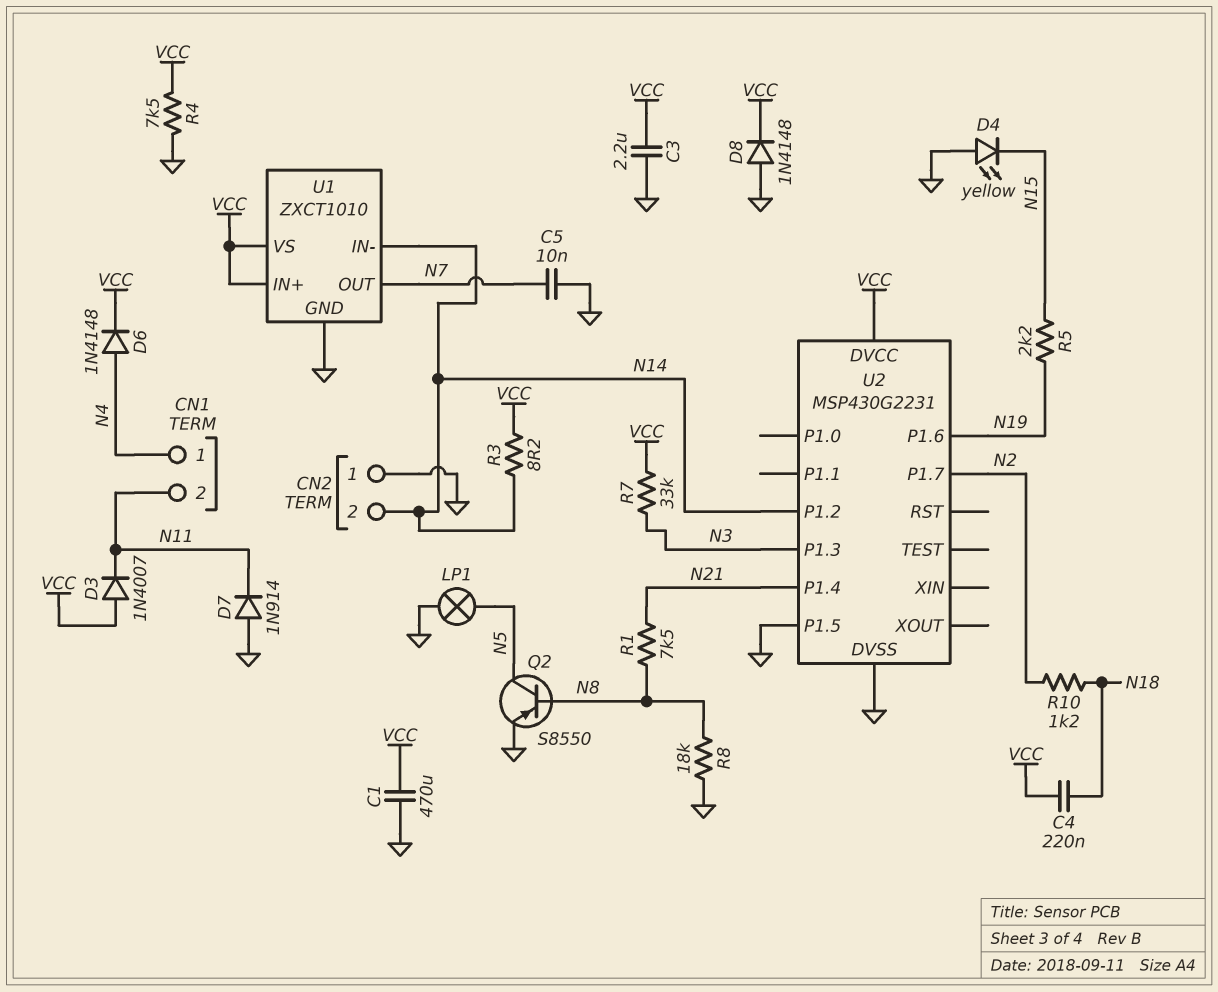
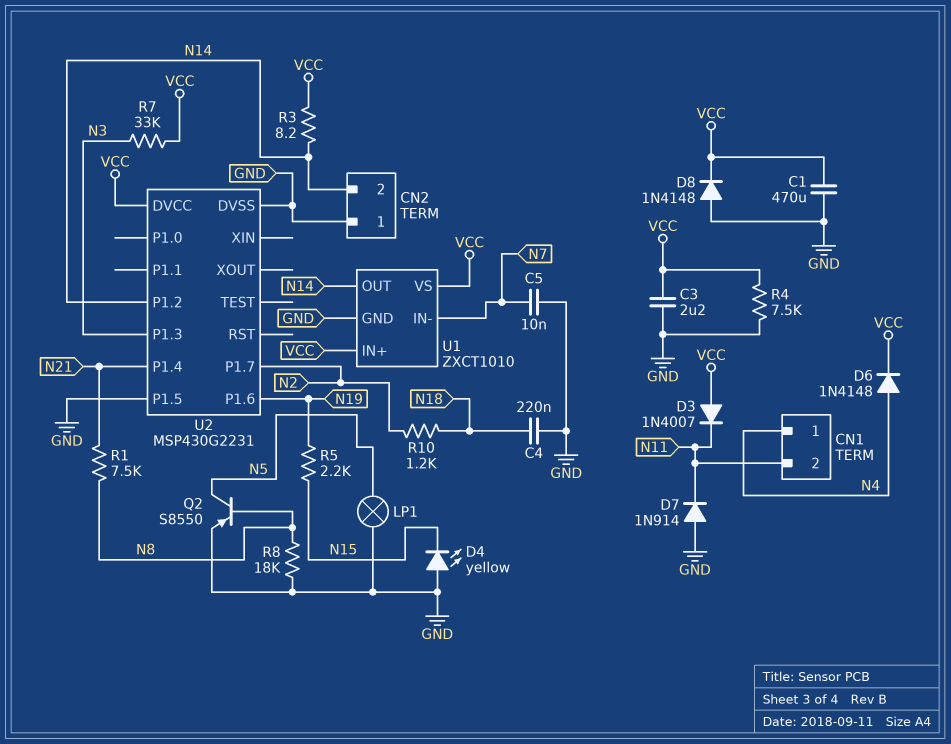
C4: 220nF (N18, VCC) -> 220nF (GND, N18)
U1 pin IN-: N14 -> N7
U1 pin OUT: N7 -> N14

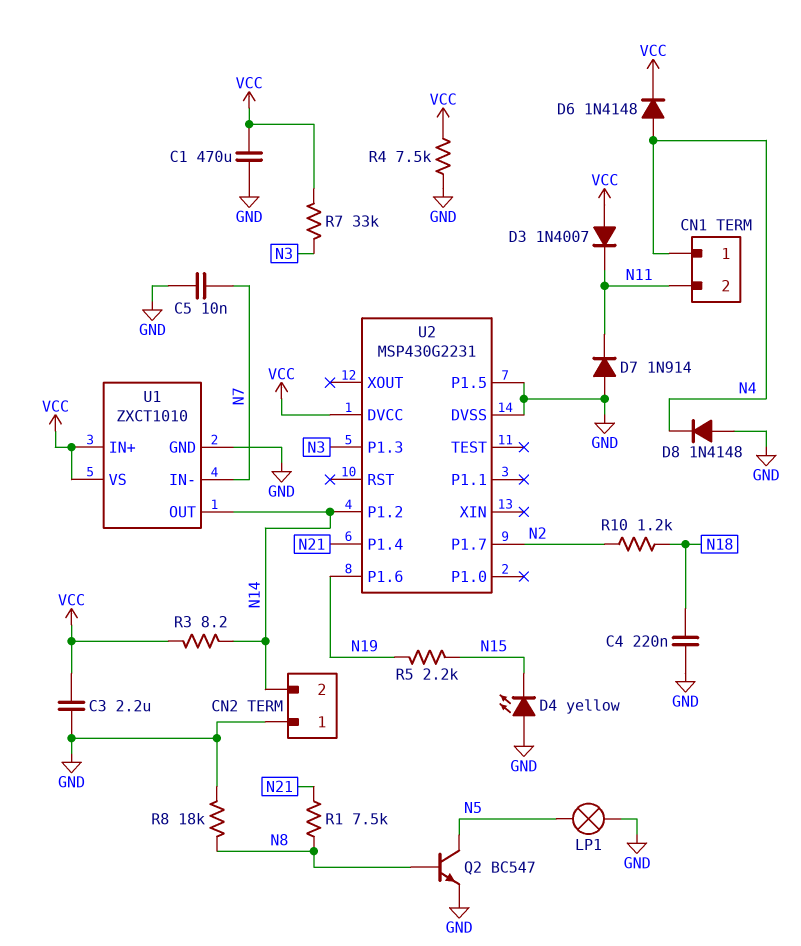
D8: diode 1N4148 (A GND, K VCC) -> diode 1N4148 (A GND, K N4)
Q2: PNP S8550 (B N8, C N5, E GND) -> NPN BC547 (B N8, C N5, E GND)

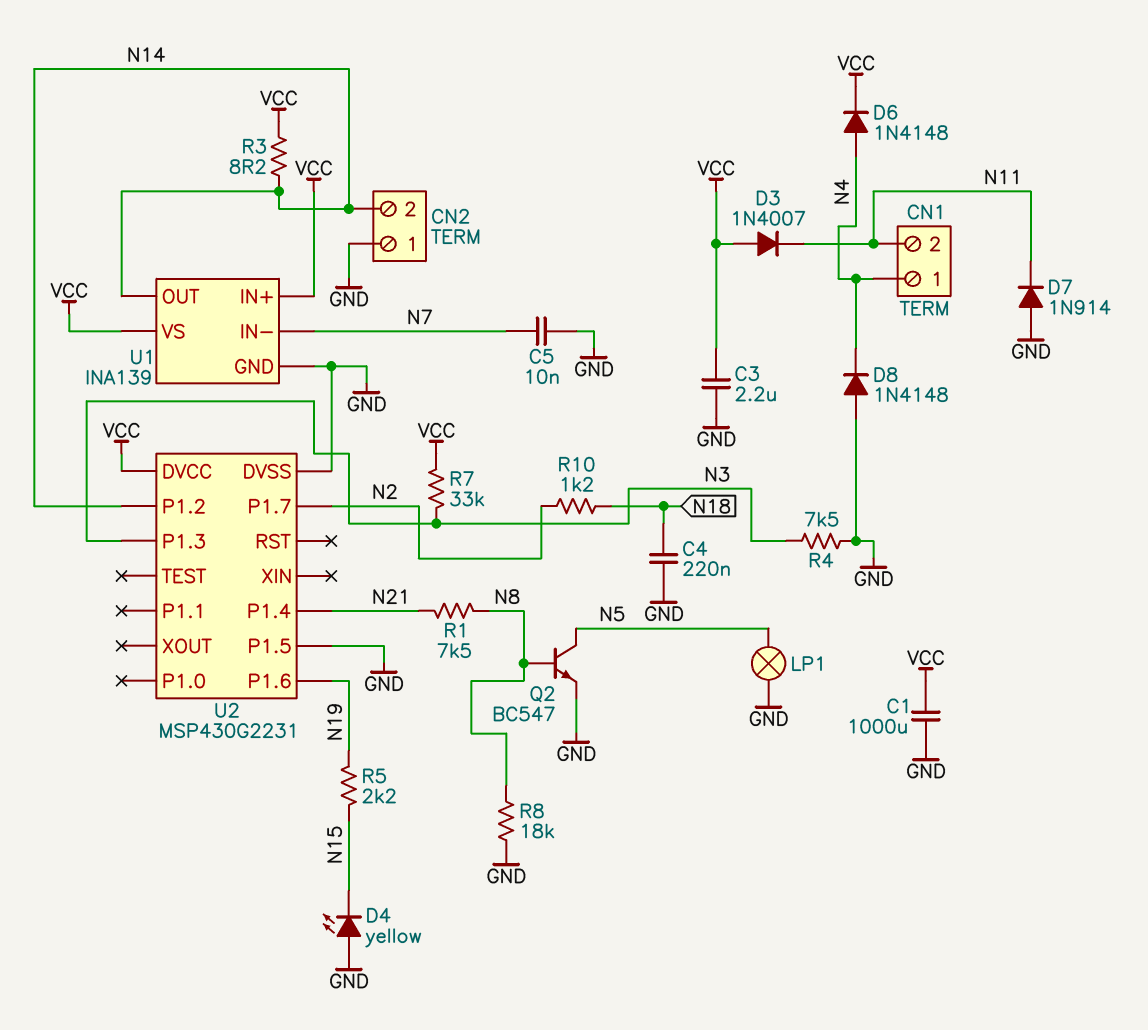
C1: 470uF (GND, VCC) -> 1000uF (GND, VCC)
R4: 7.5k (GND, VCC) -> 7.5k (GND, N3)
U1: ZXCT1010 -> INA139

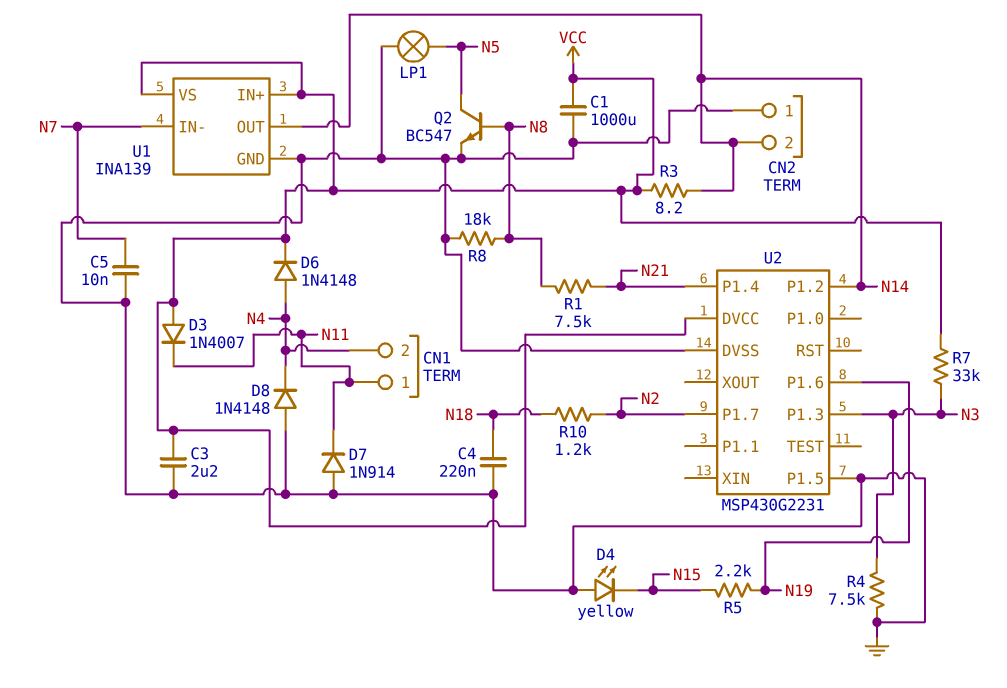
CN1 pin 1: N4 -> N11
CN1 pin 2: N11 -> N4

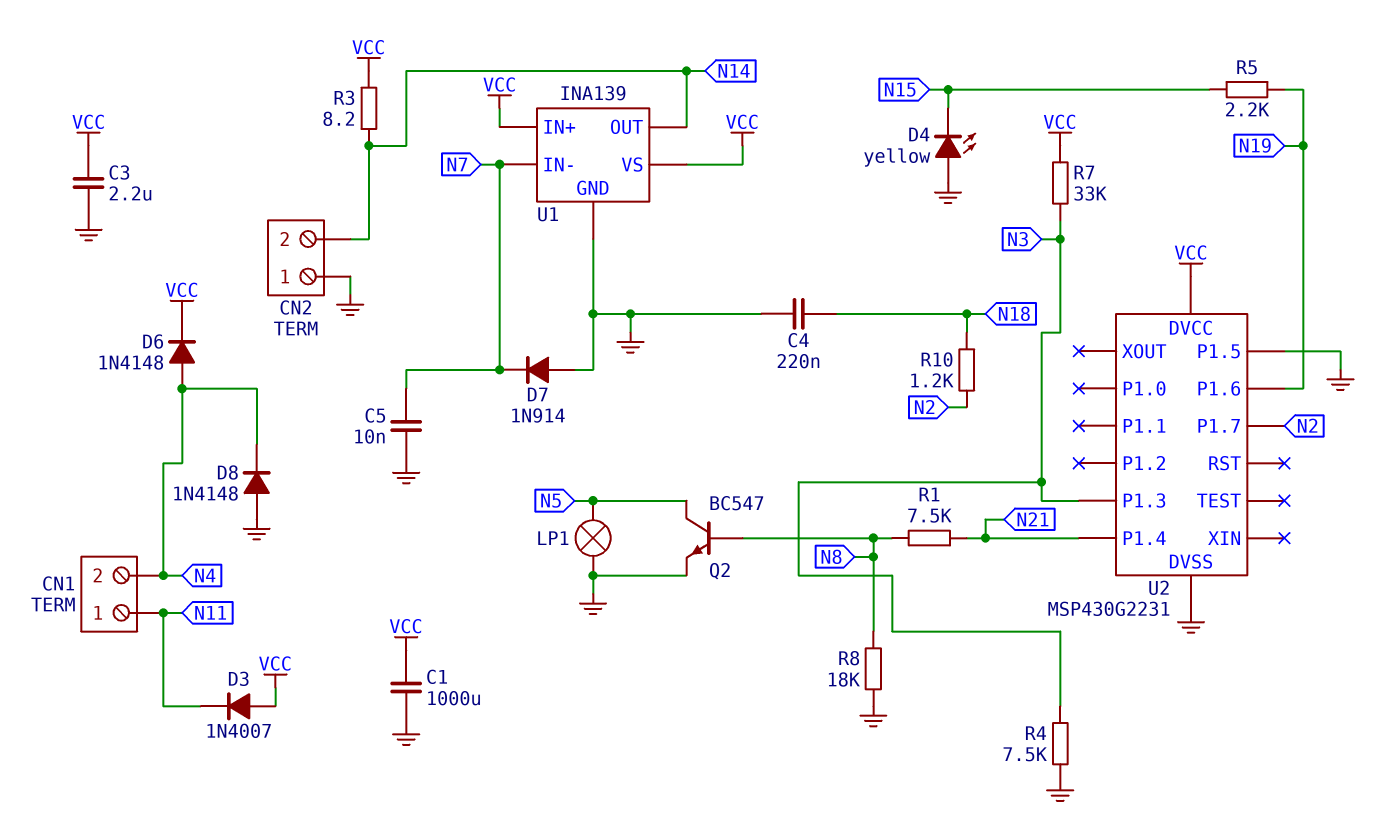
D7: diode 1N914 (A GND, K N11) -> diode 1N914 (A GND, K N7)
U2 pin P1.2: N14 -> none

